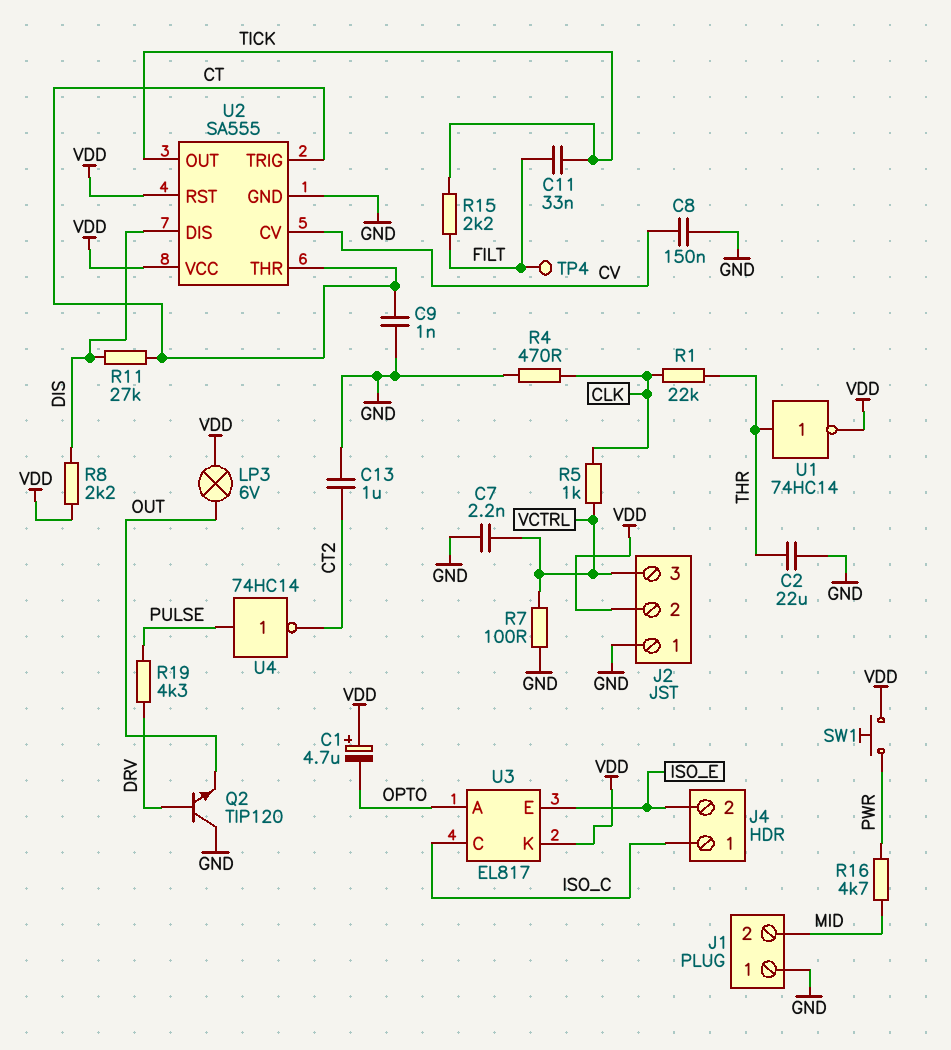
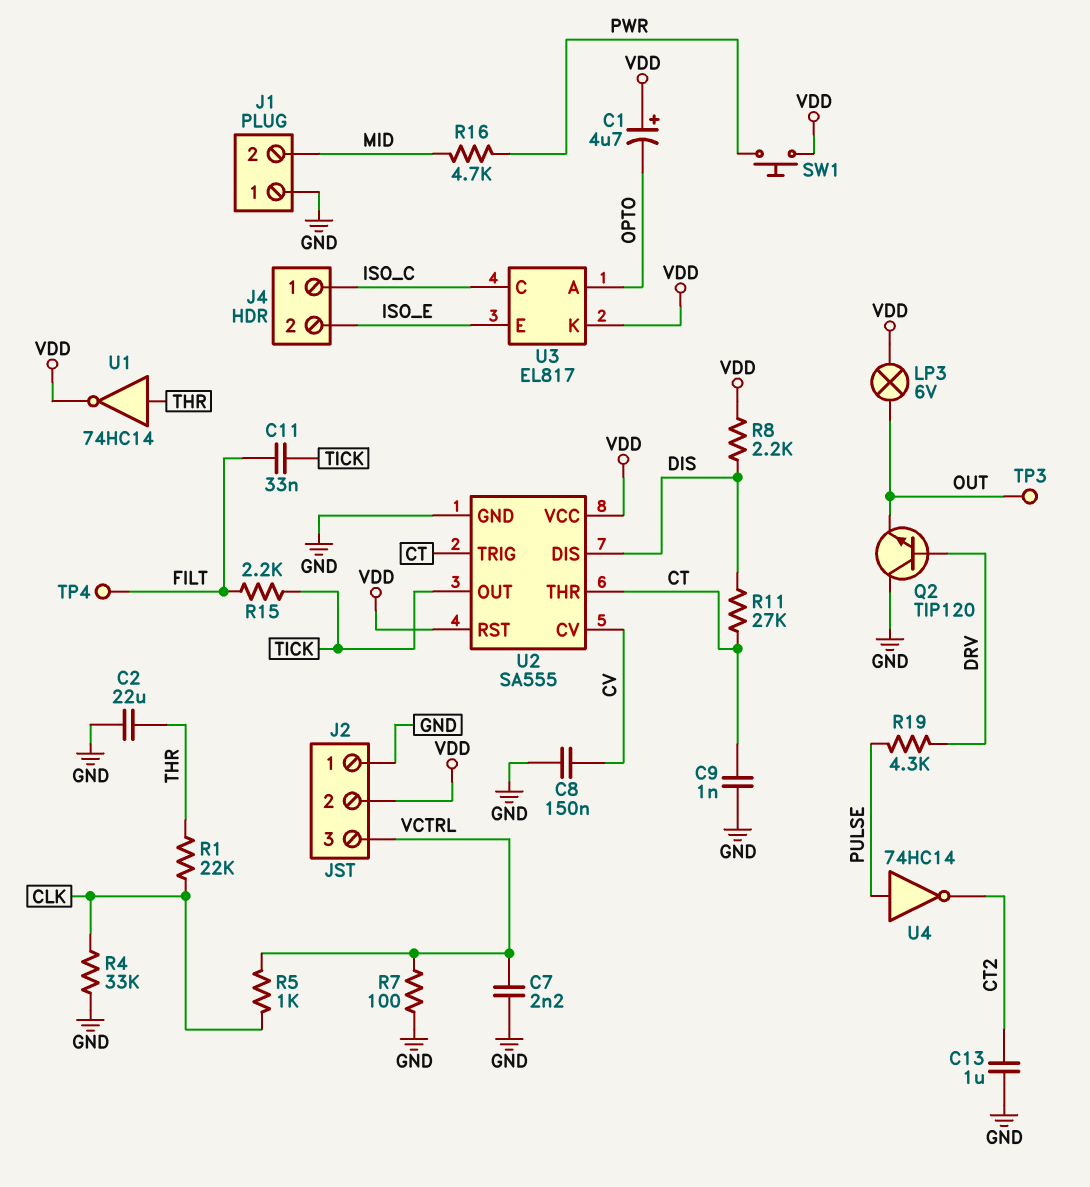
R4: 470 (CLK, GND) -> 33k (CLK, GND)
TP3: none -> test point (OUT)

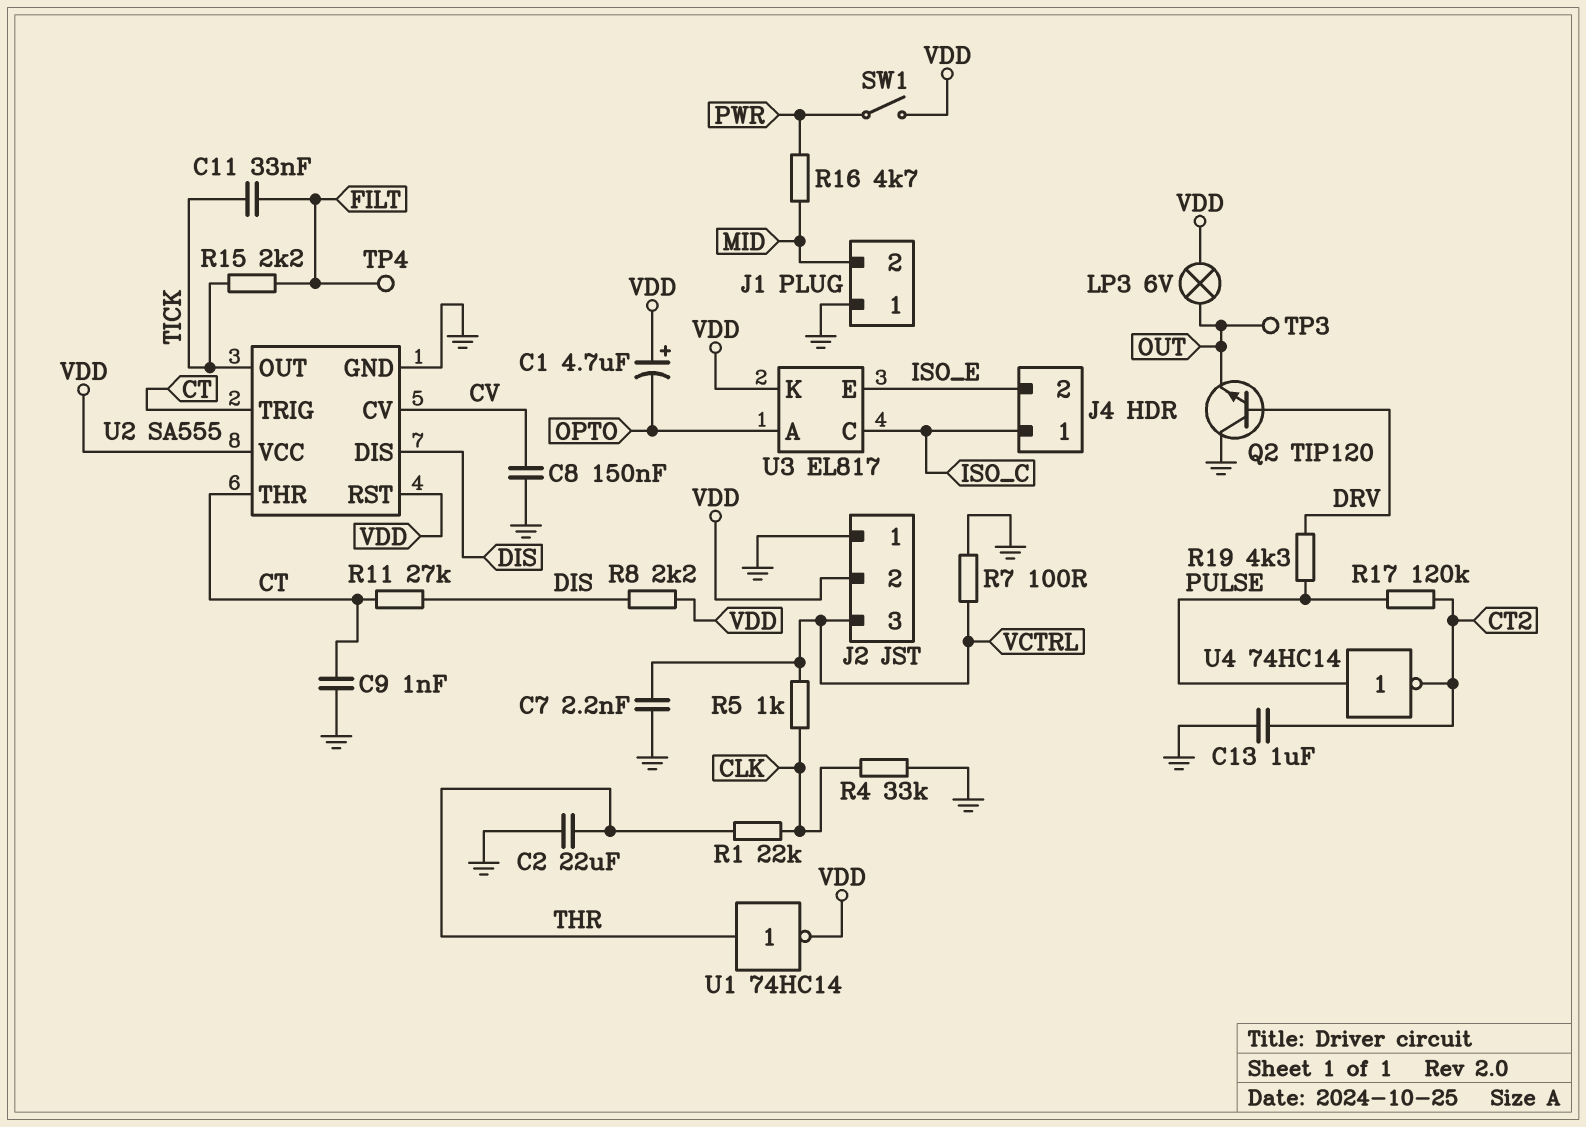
R17: none -> 120k (CT2, PULSE)
SW1: button (PWR, VDD) -> switch (PWR, VDD)

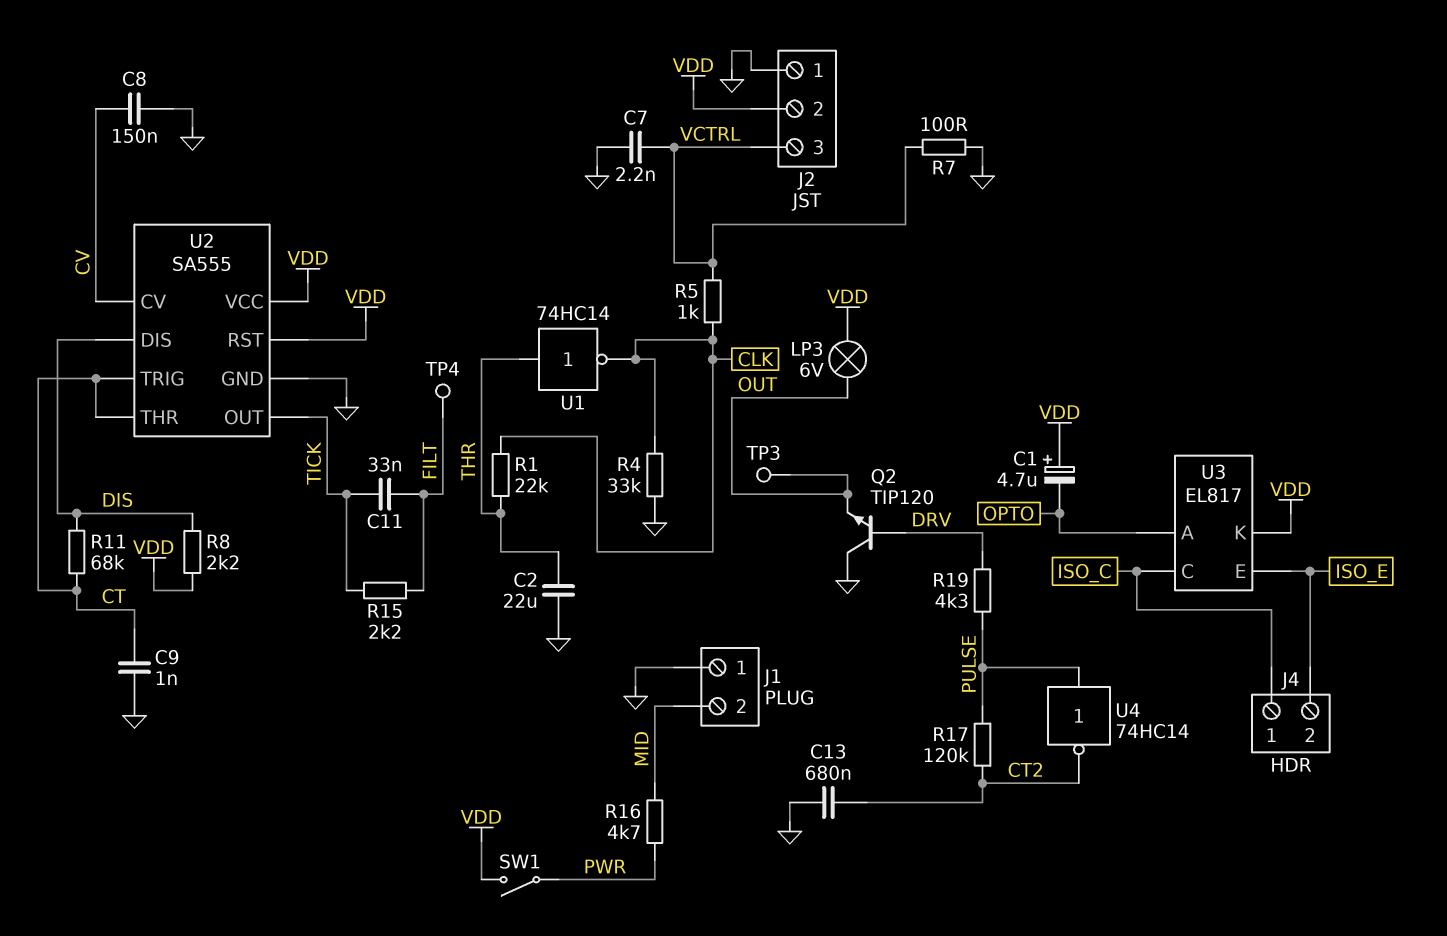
C13: 1uF (CT2, GND) -> 680nF (CT2, GND)
R11: 27k (CT, DIS) -> 68k (CT, DIS)
U1: NOT 74HC14 (in THR, out VDD) -> NOT 74HC14 (in THR, out CLK)

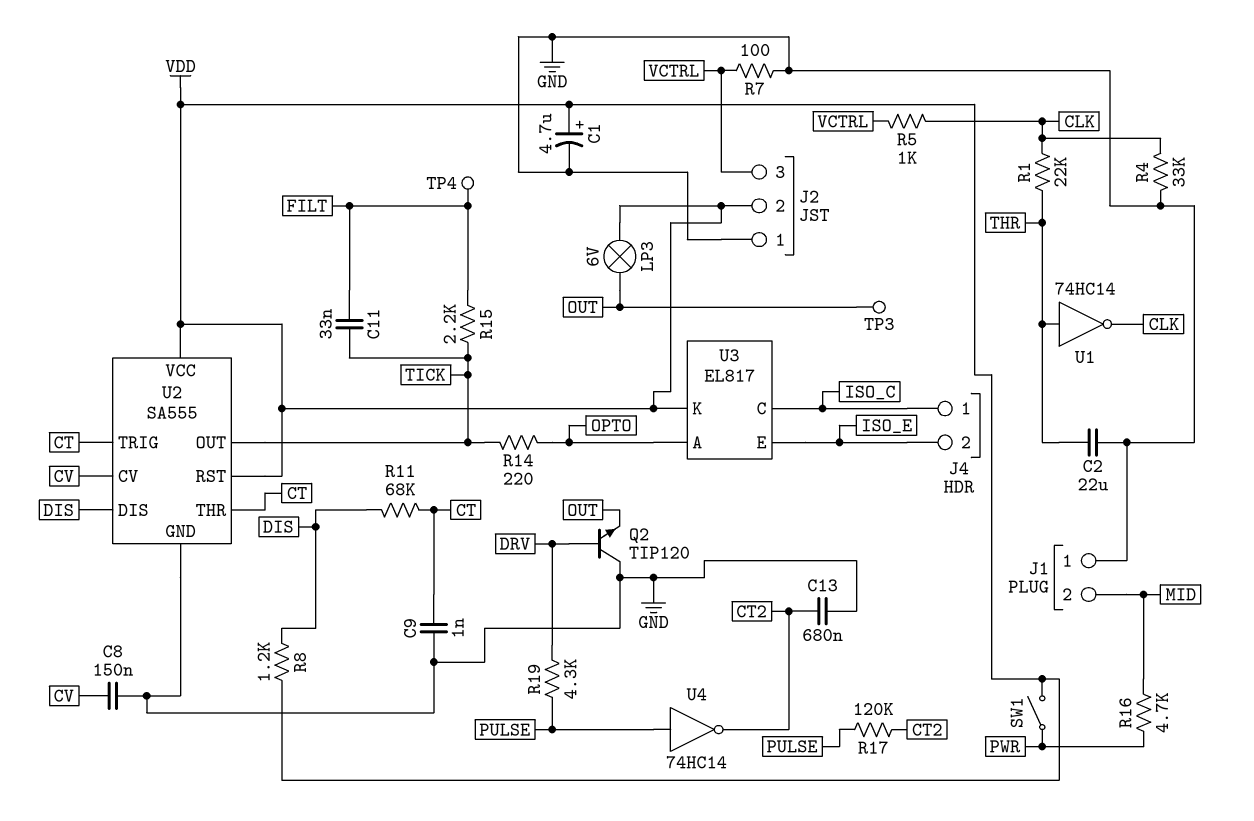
C1: 4.7uF (plus VDD, minus OPTO) -> 4.7uF (plus VDD, minus GND)
C7: 2.2nF (GND, VCTRL) -> none
R8: 2.2k (DIS, VDD) -> 1.2k (DIS, VDD)
R14: none -> 220 (OPTO, TICK)

